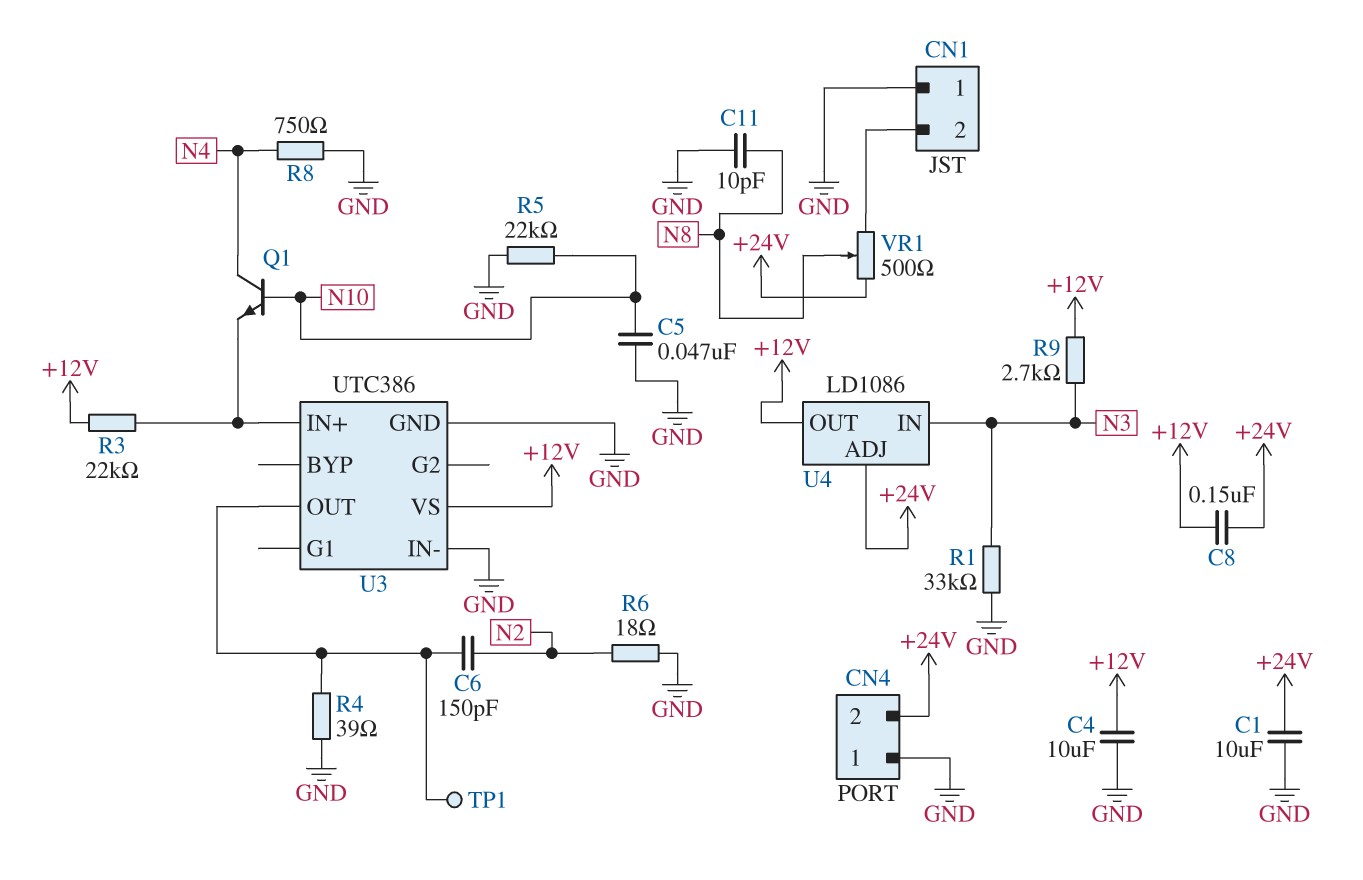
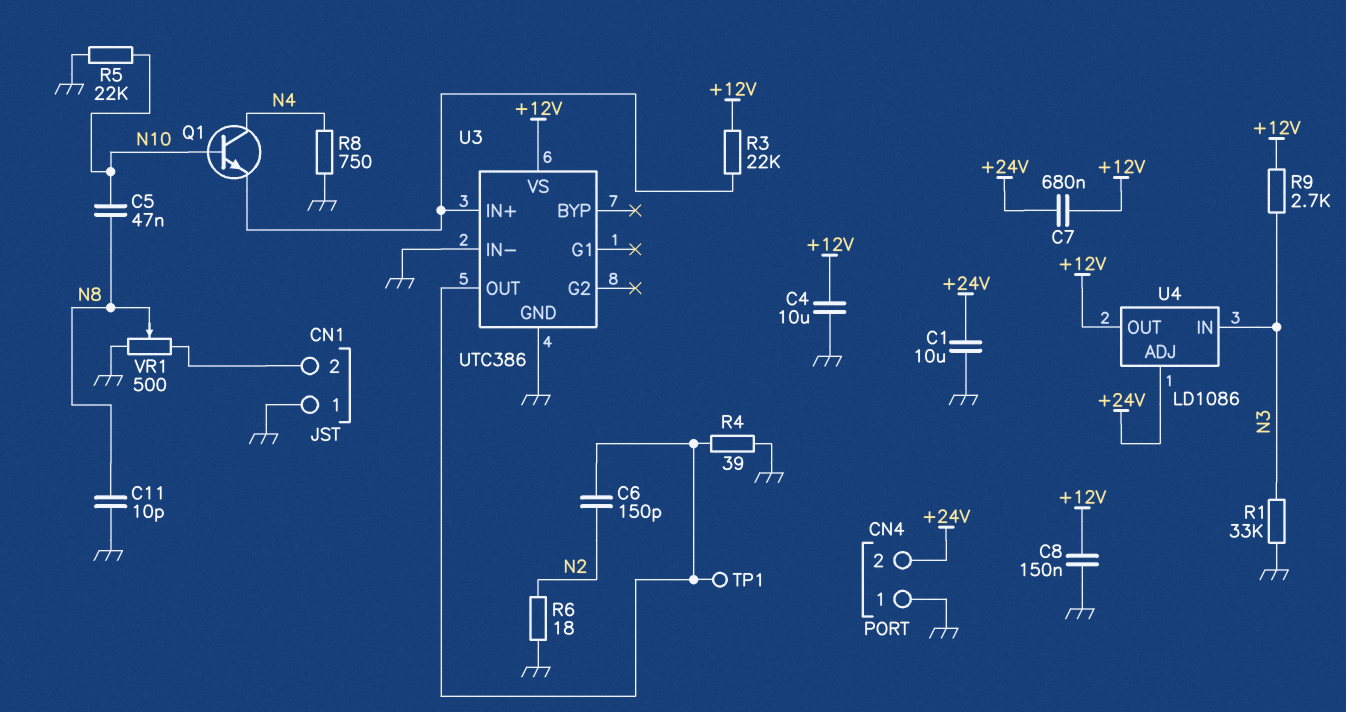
C5: 47nF (GND, N10) -> 47nF (N8, N10)
C7: none -> 680nF (+12V, +24V)
C8: 150nF (+12V, +24V) -> 150nF (+12V, GND)
VR1: 500 (+24V, CN1/2, wiper N8) -> 500 (CN1/2, GND, wiper N8)

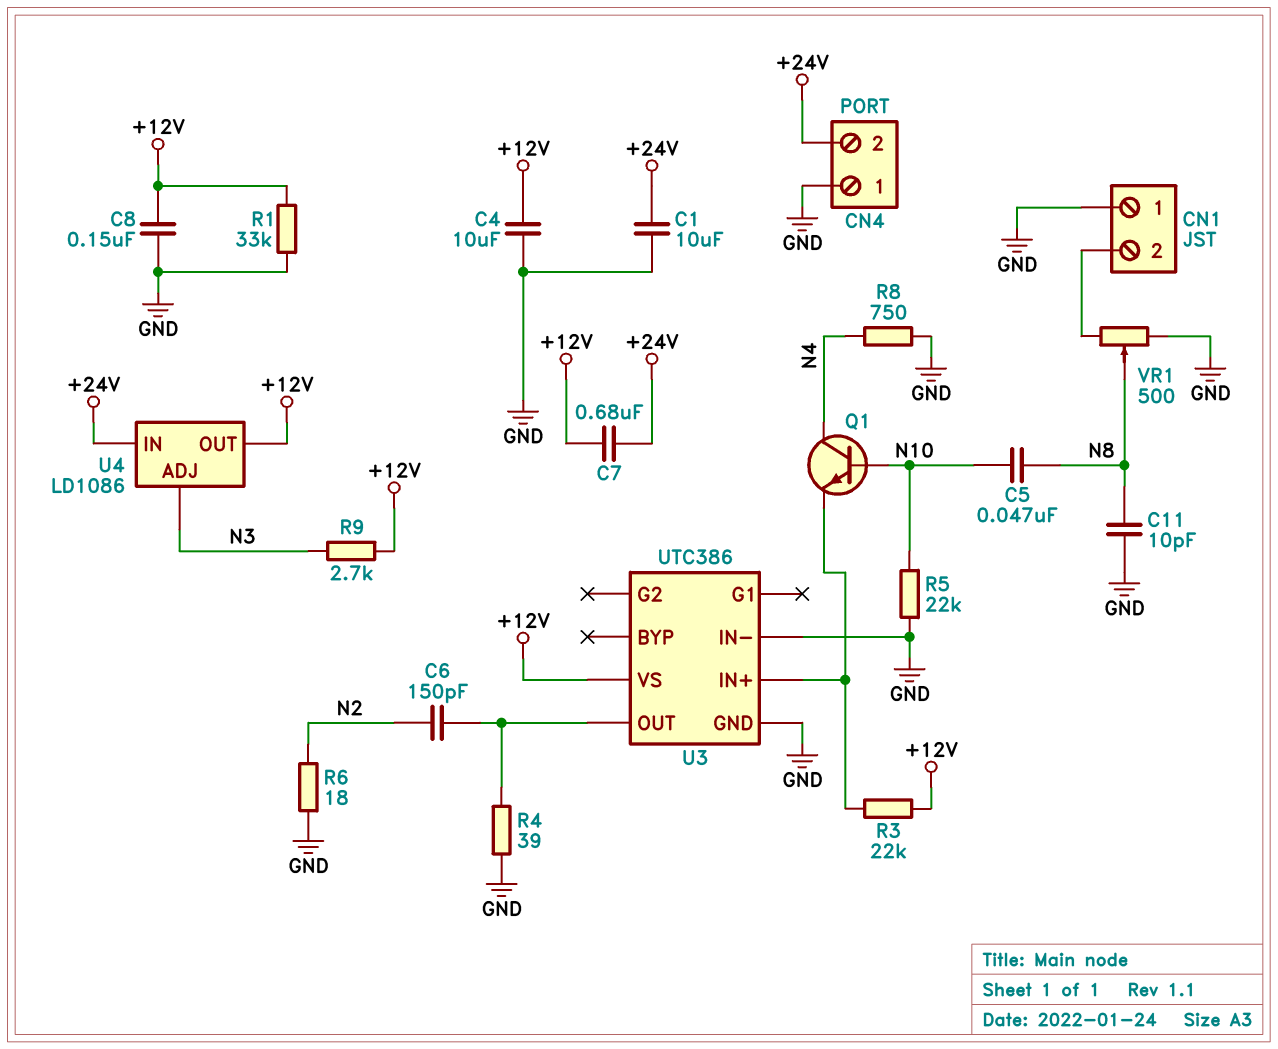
R1: 33k (GND, N3) -> 33k (+12V, GND)
TP1: test point (U3/OUT) -> none
U4 pin ADJ: +24V -> N3
U4 pin IN: N3 -> +24V

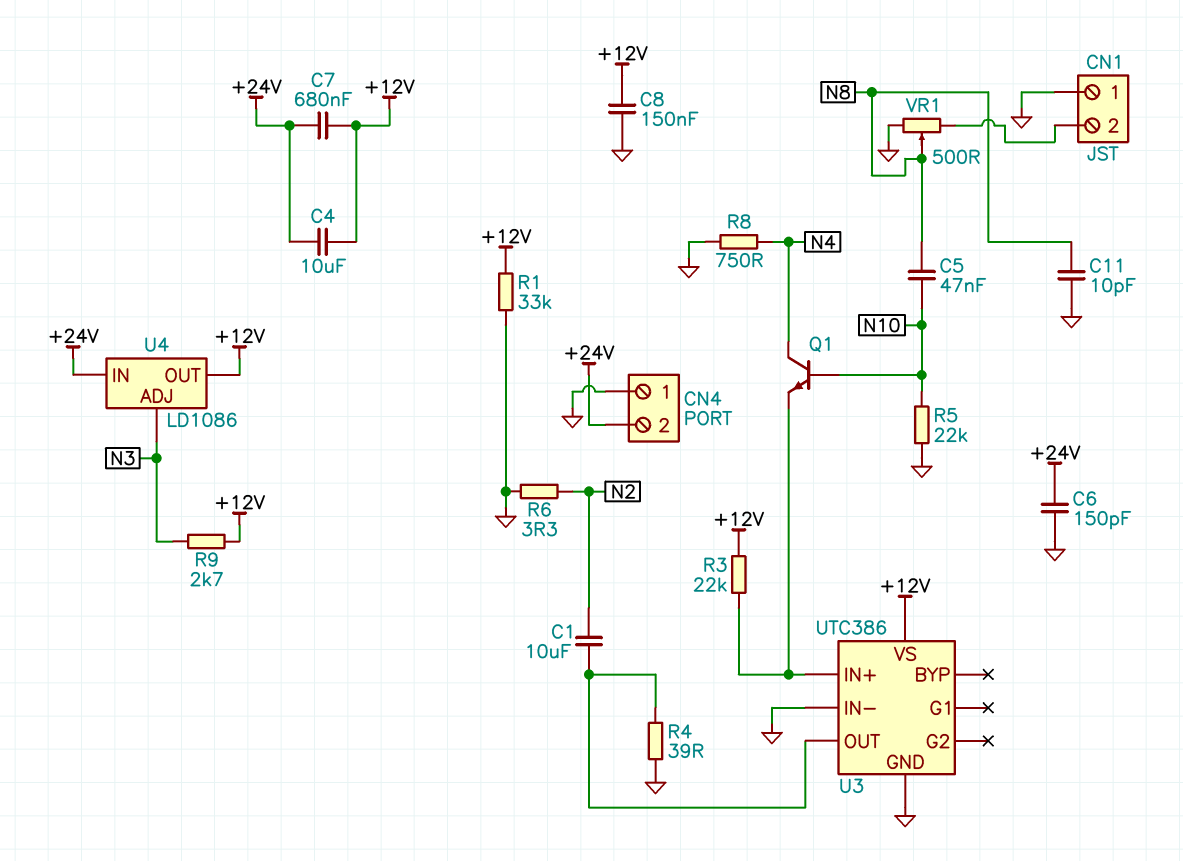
C1: 10uF (+24V, GND) -> 10uF (N2, U3/OUT)
C4: 10uF (+12V, GND) -> 10uF (+12V, +24V)
C6: 150pF (N2, U3/OUT) -> 150pF (+24V, GND)
R6: 18 (GND, N2) -> 3.3 (GND, N2)

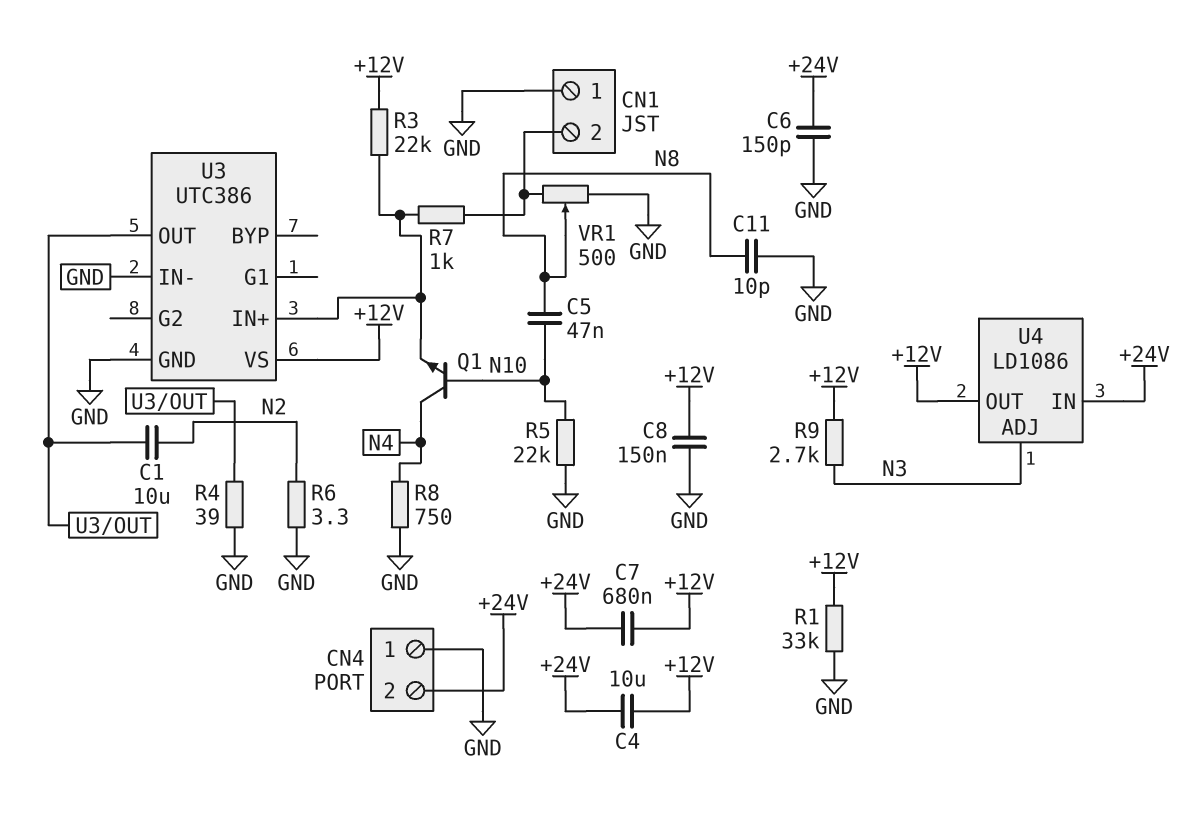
R7: none -> 1k (CN1/2, U3/IN+)

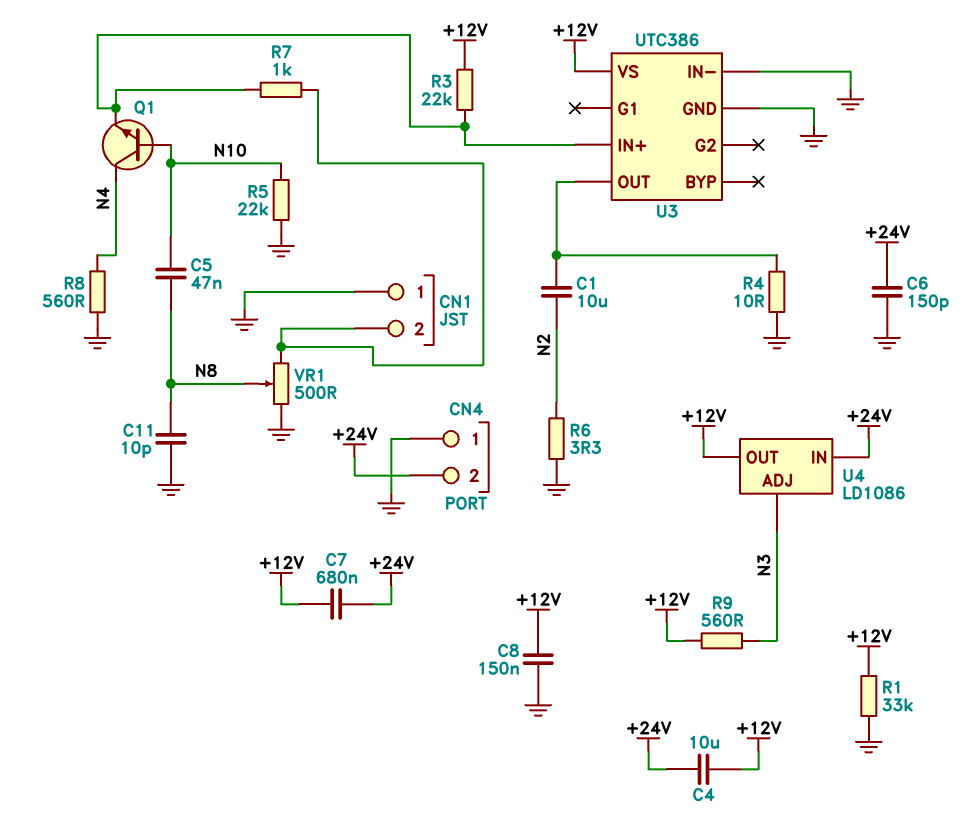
R4: 39 (GND, U3/OUT) -> 10 (GND, U3/OUT)
R8: 750 (GND, N4) -> 560 (GND, N4)
R9: 2.7k (+12V, N3) -> 560 (+12V, N3)

